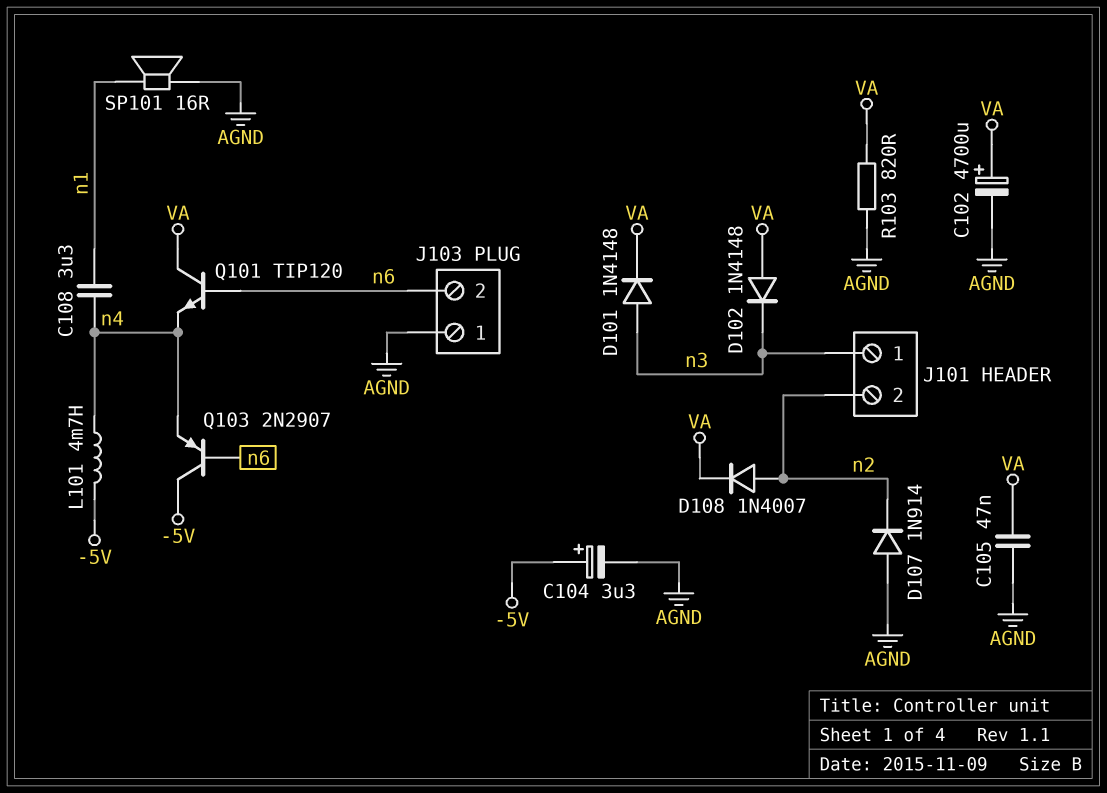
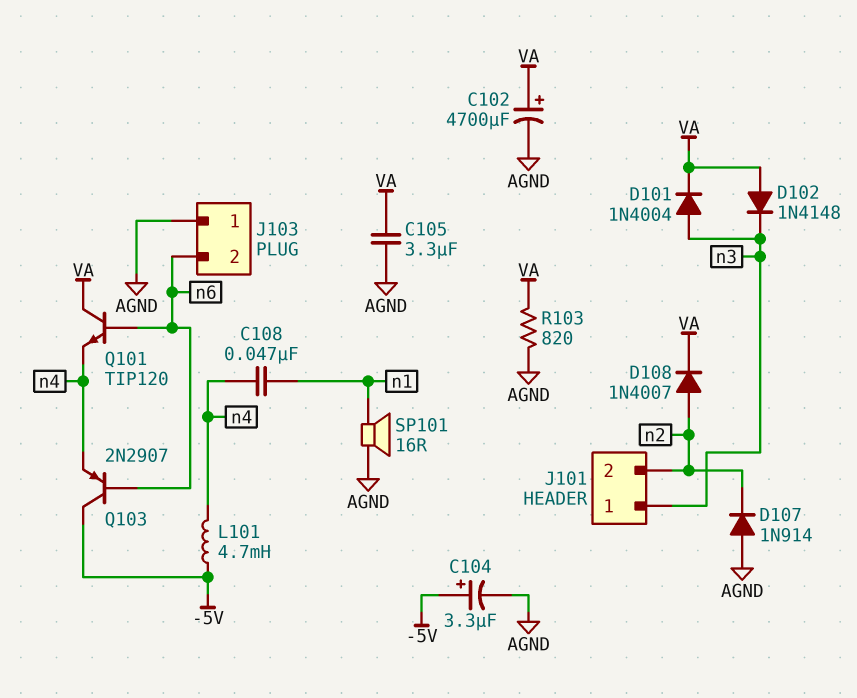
C105: 47nF (AGND, VA) -> 3.3uF (AGND, VA)
C108: 3.3uF (n1, n4) -> 47nF (n1, n4)
D101: diode 1N4148 (A n3, K VA) -> diode 1N4004 (A n3, K VA)

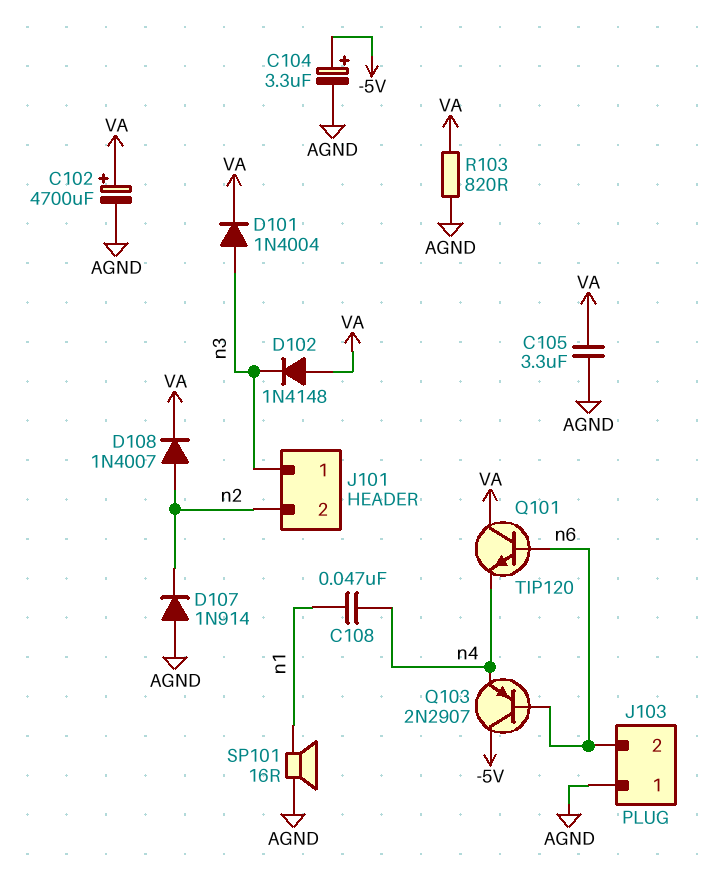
L101: 4.7mH (-5V, n4) -> none

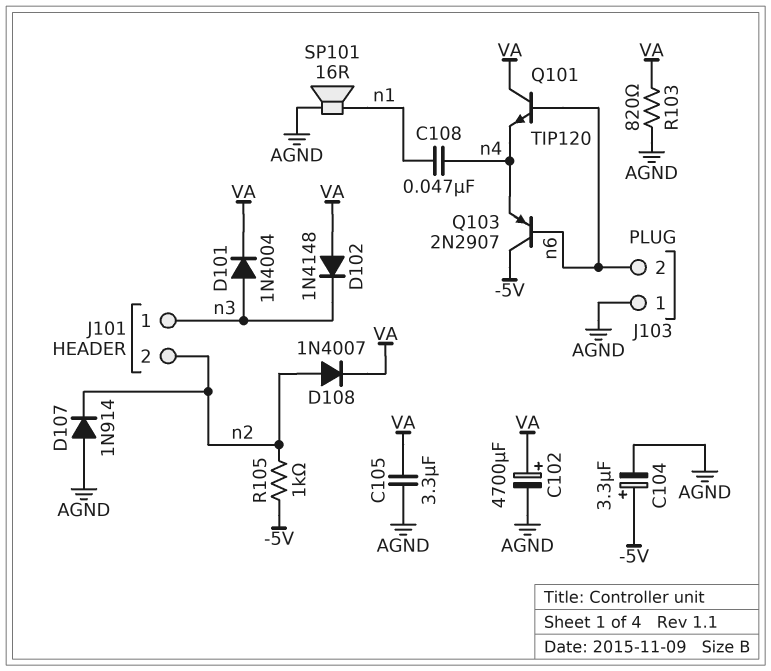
R105: none -> 1k (-5V, n2)

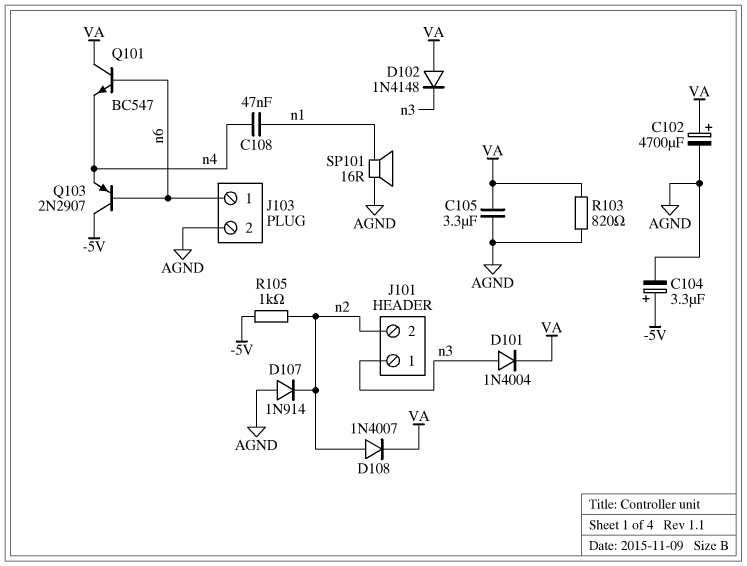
J103 pin 1: AGND -> n6
J103 pin 2: n6 -> AGND
Q101: NPN TIP120 (B n6, C VA, E n4) -> NPN BC547 (B n6, C VA, E n4)

